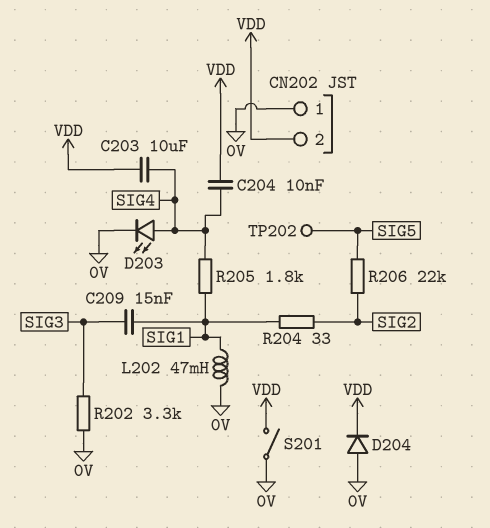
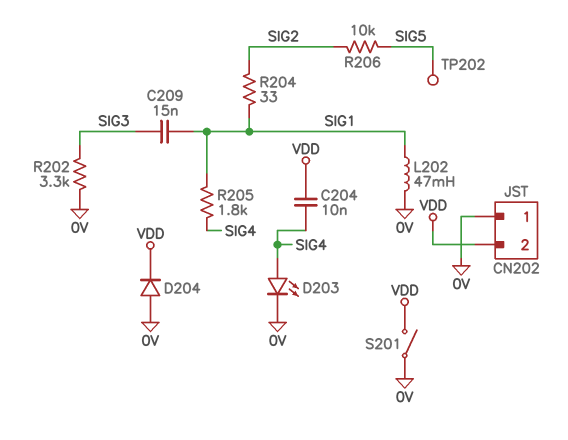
C203: 10uF (SIG4, VDD) -> none
R206: 22k (SIG2, SIG5) -> 10k (SIG2, SIG5)

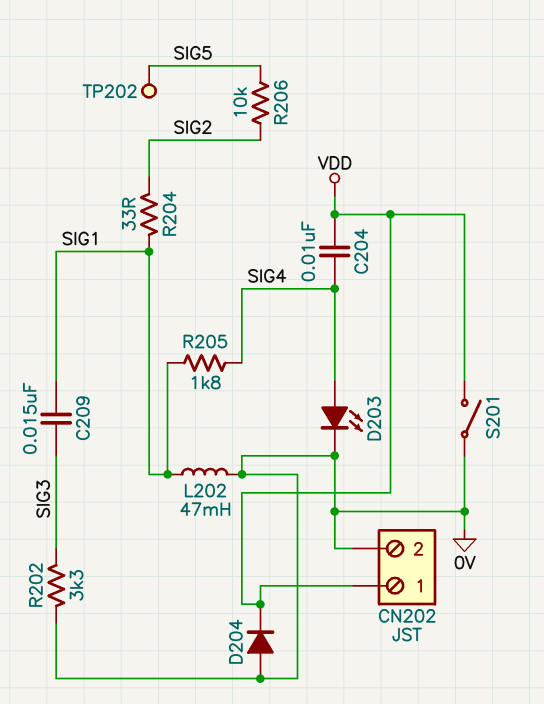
CN202 pin 1: 0V -> VDD
CN202 pin 2: VDD -> 0V

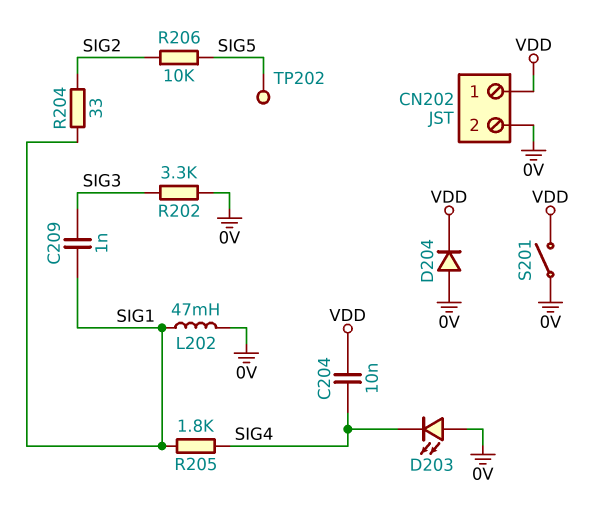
C209: 15nF (SIG1, SIG3) -> 1nF (SIG1, SIG3)
D203: LED (A SIG4, K 0V) -> LED (A 0V, K SIG4)

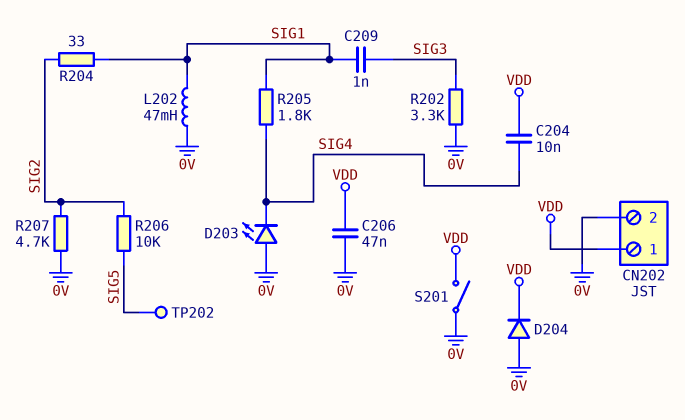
C206: none -> 47nF (0V, VDD)
R207: none -> 4.7k (0V, SIG2)

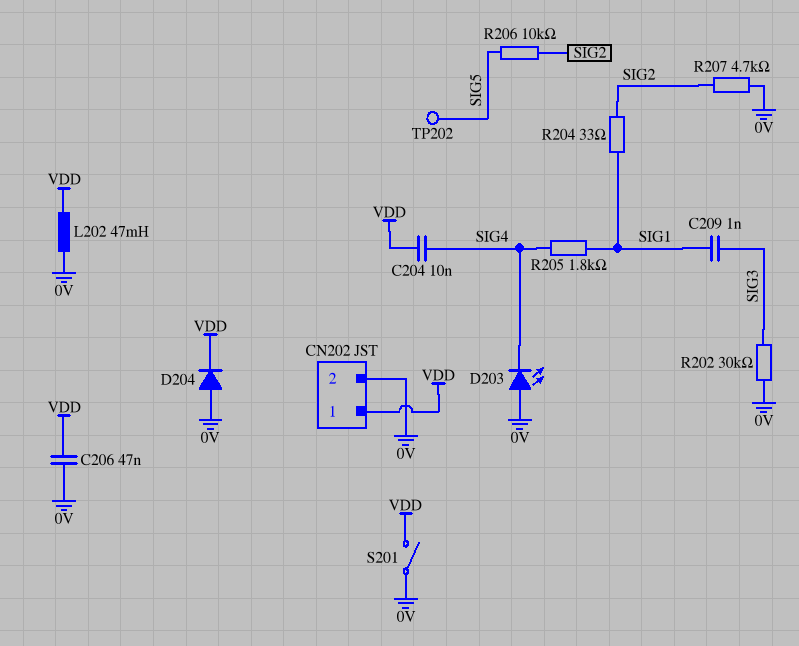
L202: 47mH (0V, SIG1) -> 47mH (0V, VDD)
R202: 3.3k (0V, SIG3) -> 30k (0V, SIG3)

